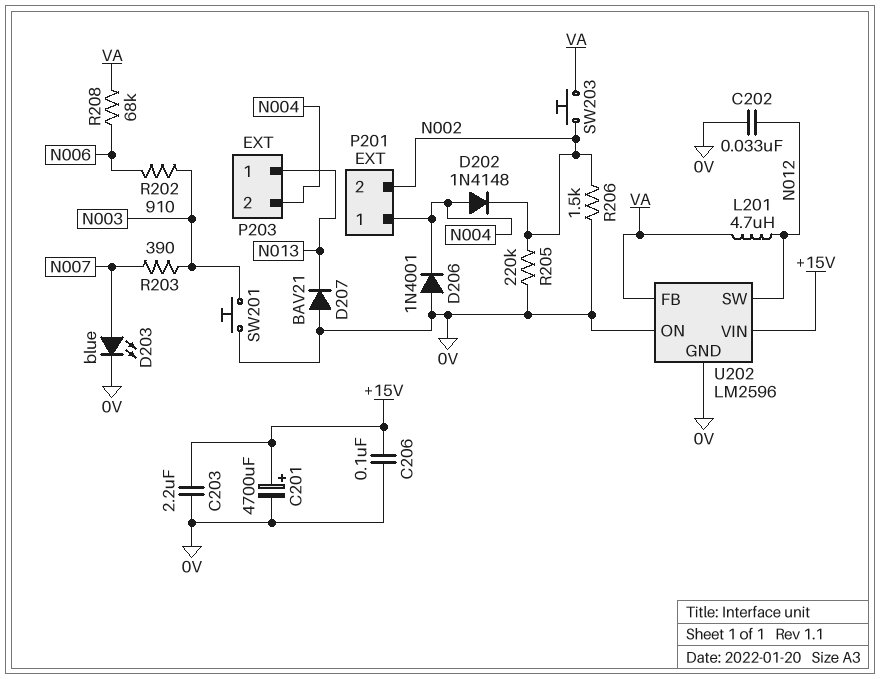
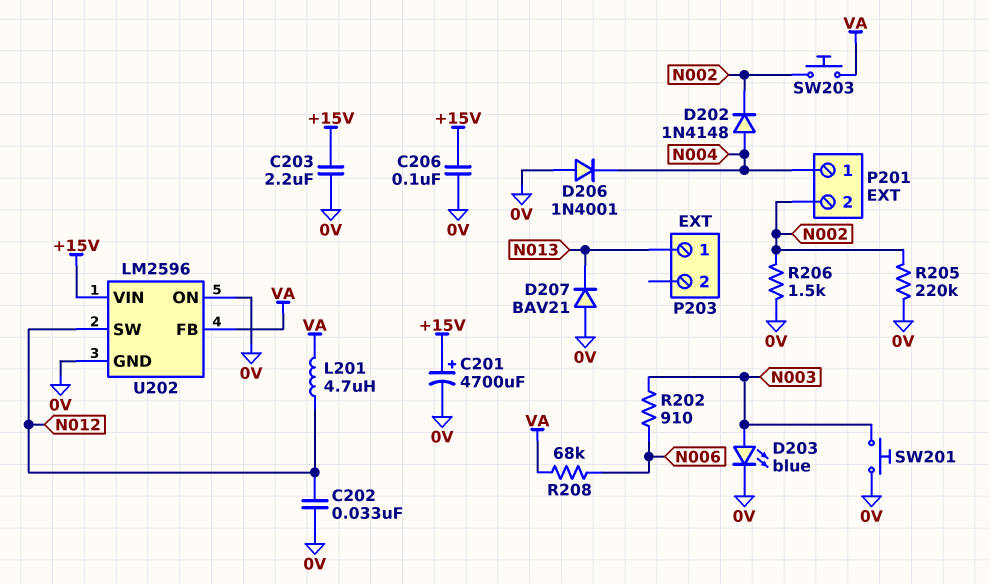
D203: LED blue (A N007, K 0V) -> LED blue (A N003, K 0V)
P203 pin 2: N004 -> none
R203: 390 (N003, N007) -> none

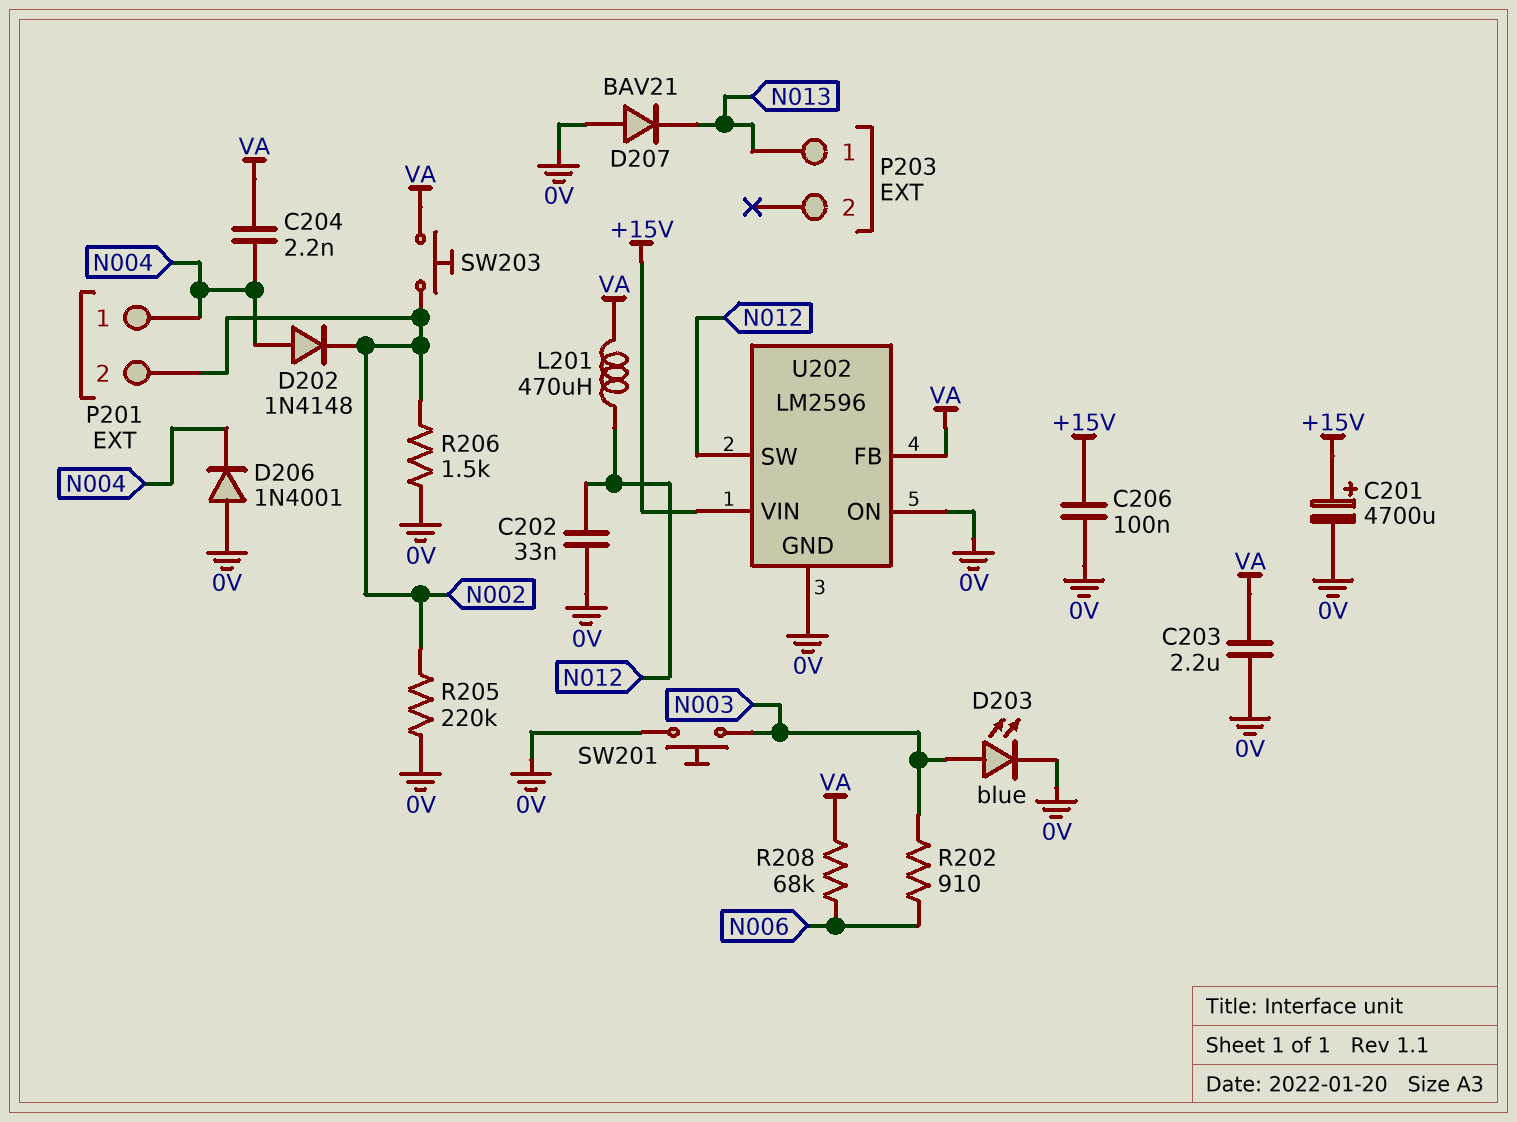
C203: 2.2uF (+15V, 0V) -> 2.2uF (0V, VA)
C204: none -> 2.2nF (N004, VA)
L201: 4.7uH (N012, VA) -> 470uH (N012, VA)

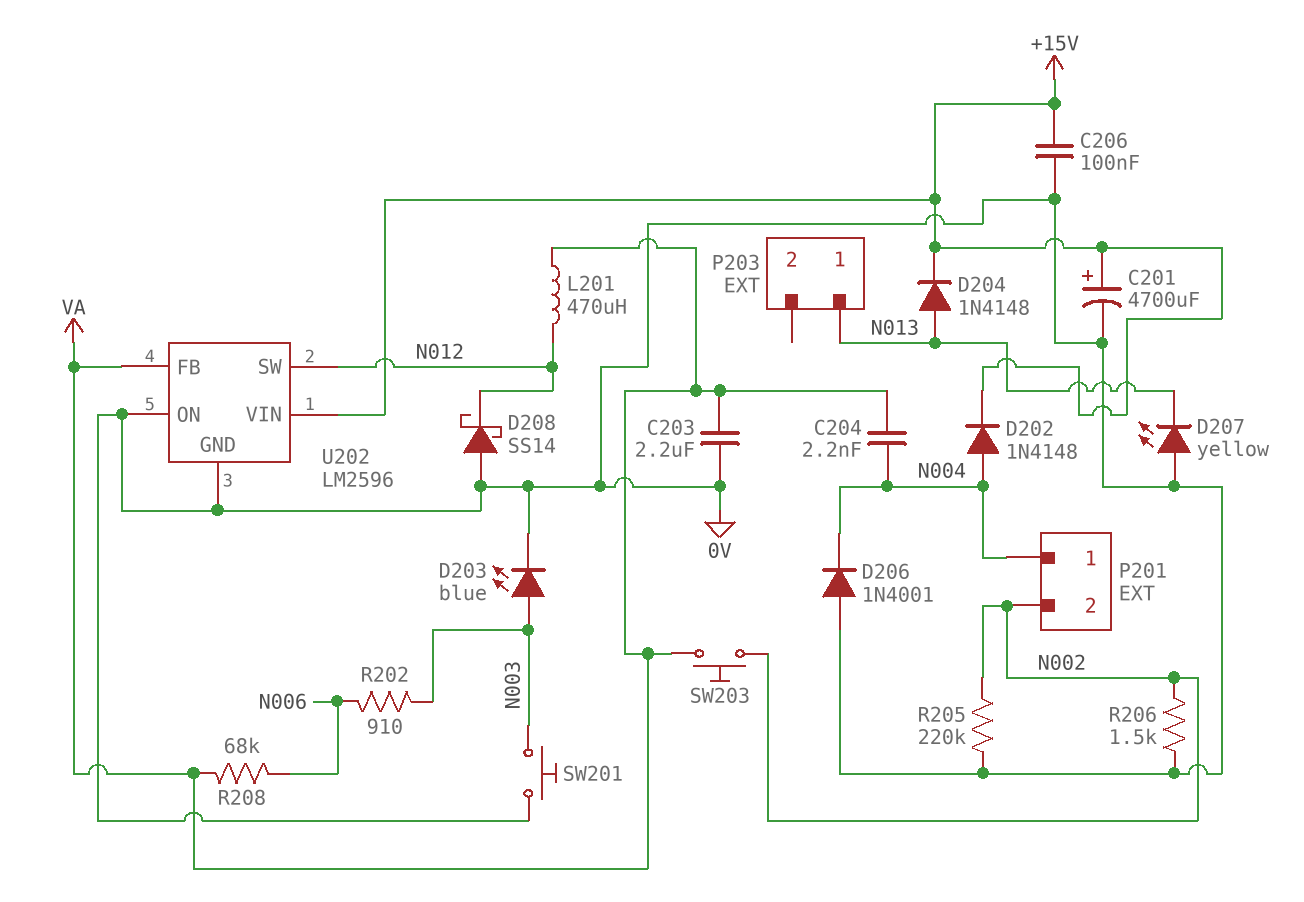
C202: 33nF (0V, N012) -> none
D202: diode 1N4148 (A N004, K N002) -> diode 1N4148 (A N004, K +15V)
D204: none -> diode 1N4148 (A N013, K +15V)
D207: diode BAV21 (A 0V, K N013) -> LED yellow (A 0V, K N013)
D208: none -> schottky SS14 (A 0V, K N012)

